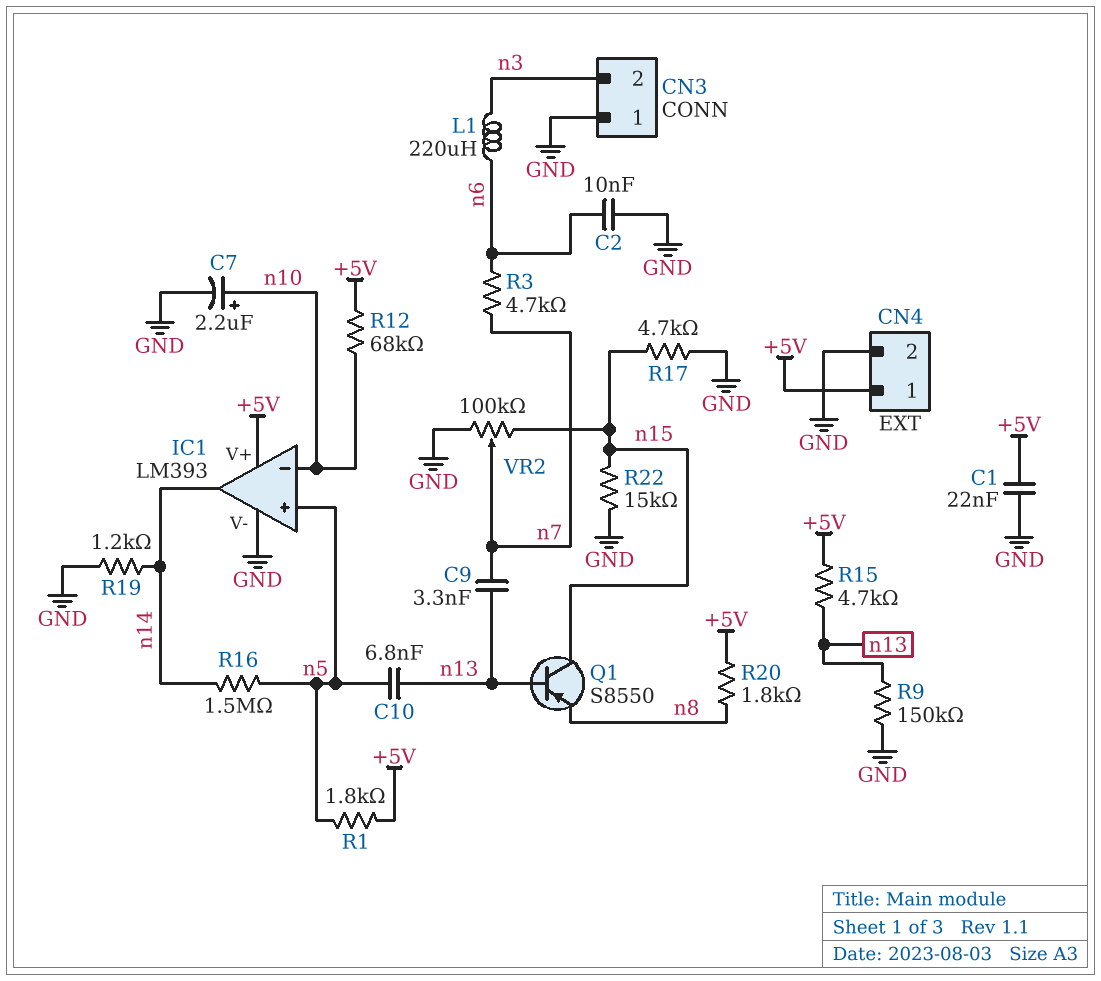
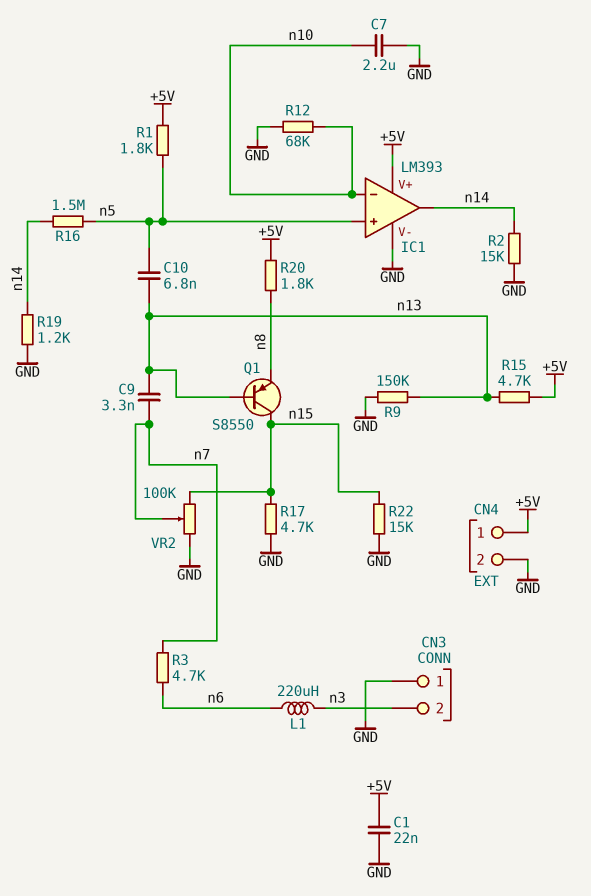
C2: 10nF (GND, n6) -> none
C7: 2.2uF (plus n10, minus GND) -> 2.2uF (GND, n10)
R2: none -> 15k (GND, n14)
R12: 68k (+5V, n10) -> 68k (GND, n10)

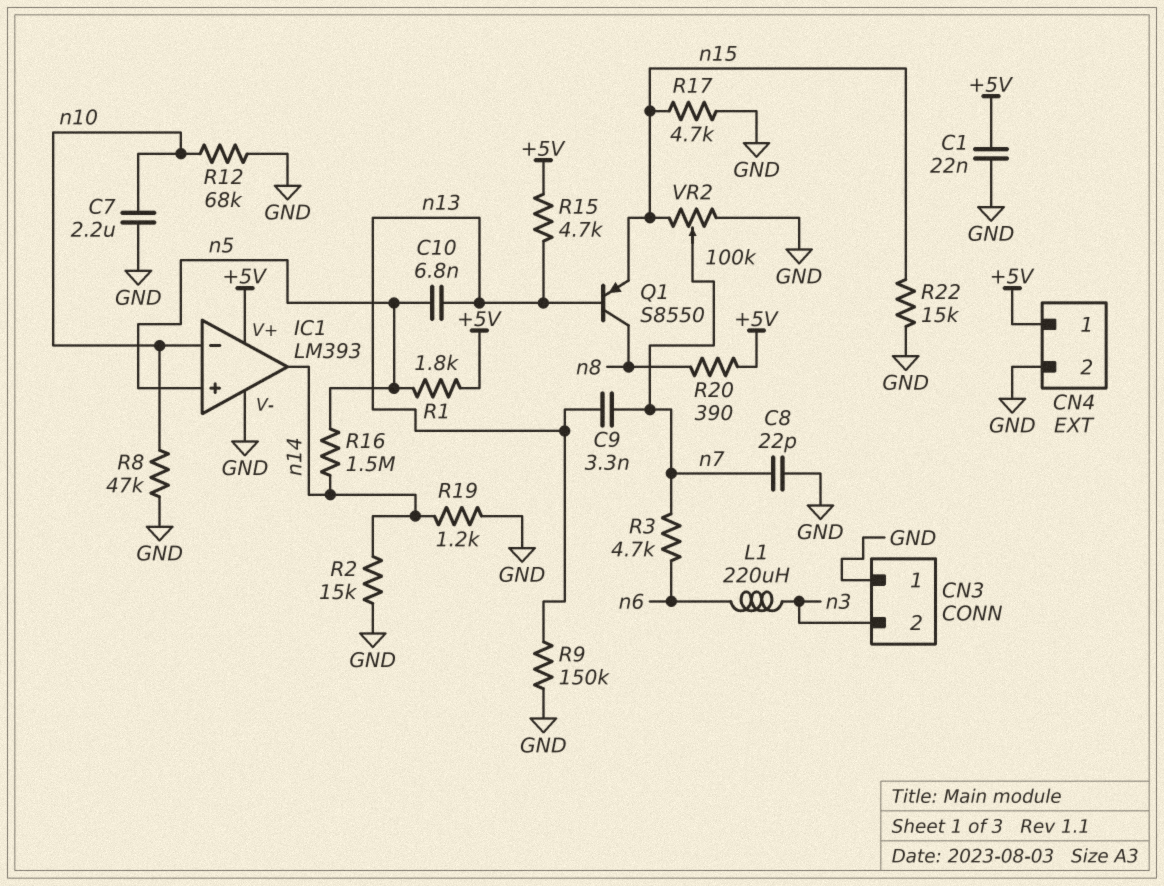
C8: none -> 22pF (GND, n7)
Q1: PNP S8550 (B n13, C n15, E n8) -> PNP S8550 (B n13, C n8, E n15)
R8: none -> 47k (GND, n10)
R20: 1.8k (+5V, n8) -> 390 (+5V, n8)

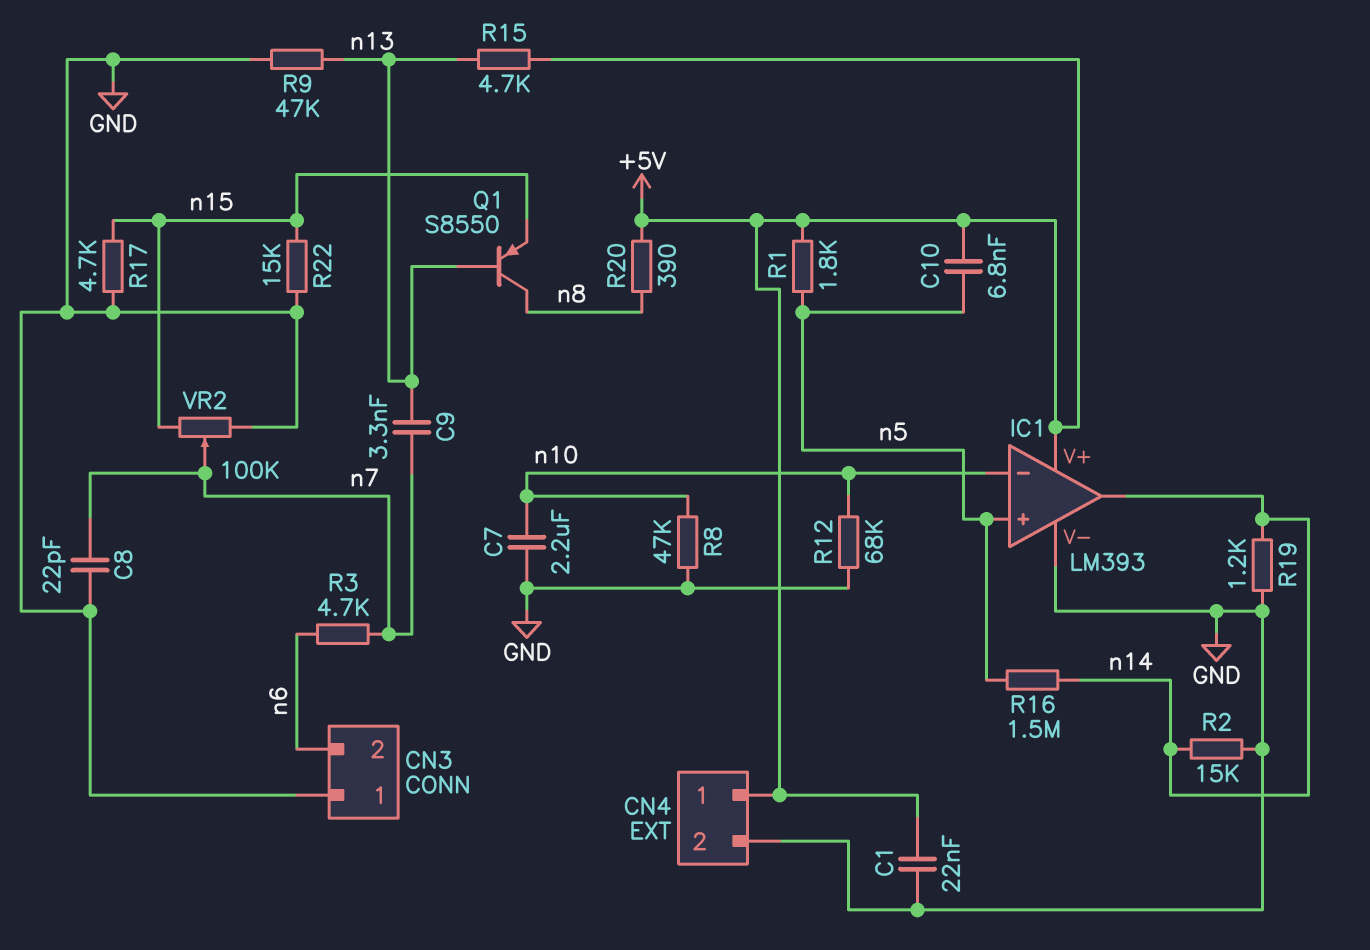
C10: 6.8nF (n5, n13) -> 6.8nF (+5V, n5)
CN3 pin 2: n3 -> n6
L1: 220uH (n3, n6) -> none
R9: 150k (GND, n13) -> 47k (GND, n13)

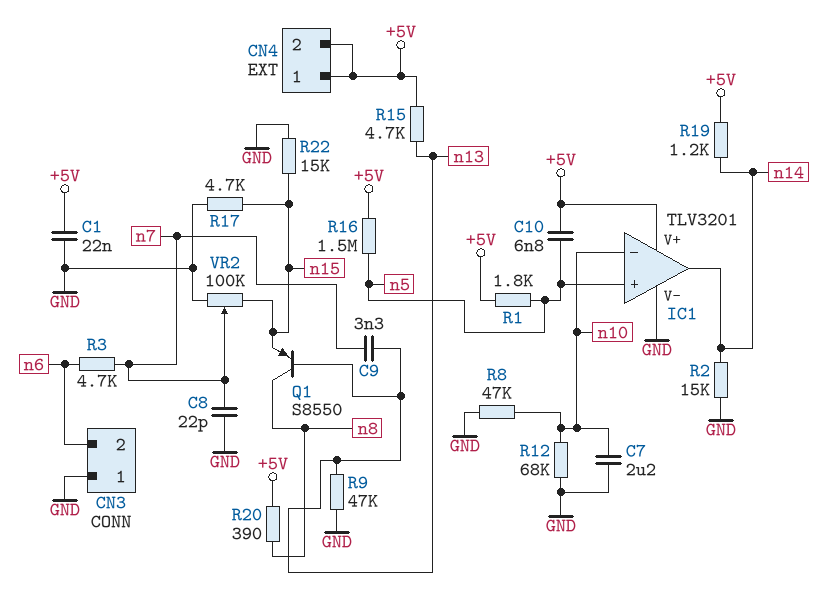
CN4 pin 2: GND -> +5V
IC1: LM393 -> TLV3201
R16: 1.5M (n5, n14) -> 1.5M (+5V, n5)
R19: 1.2k (GND, n14) -> 1.2k (+5V, n14)

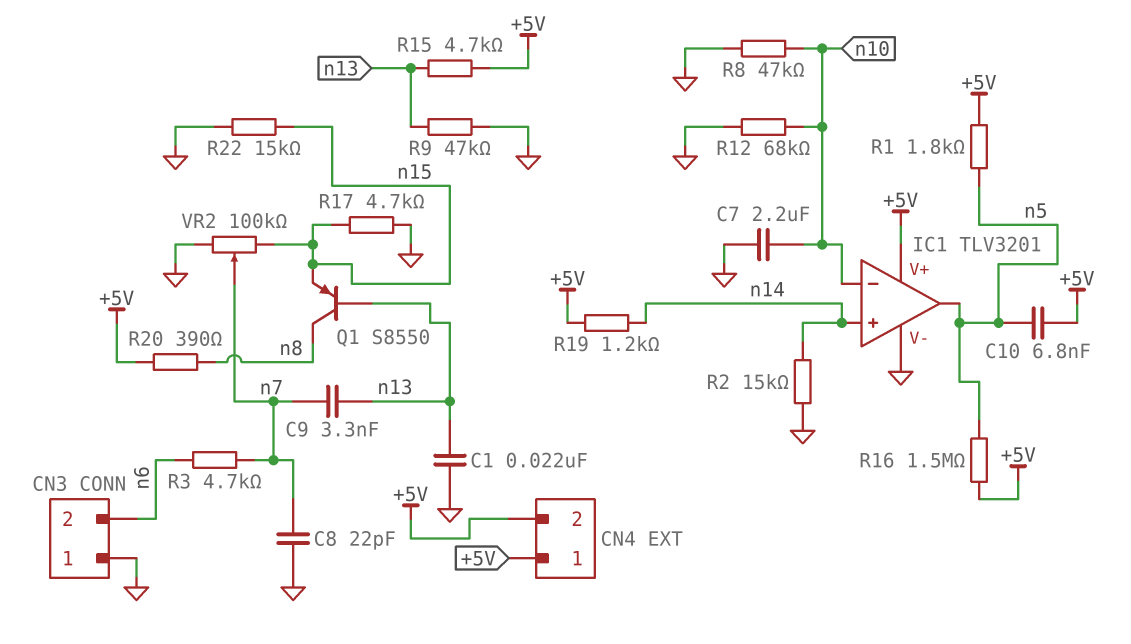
C1: 22nF (+5V, GND) -> 22nF (GND, n13)
IC1 pin in+: n5 -> n14
IC1 pin out: n14 -> n5

